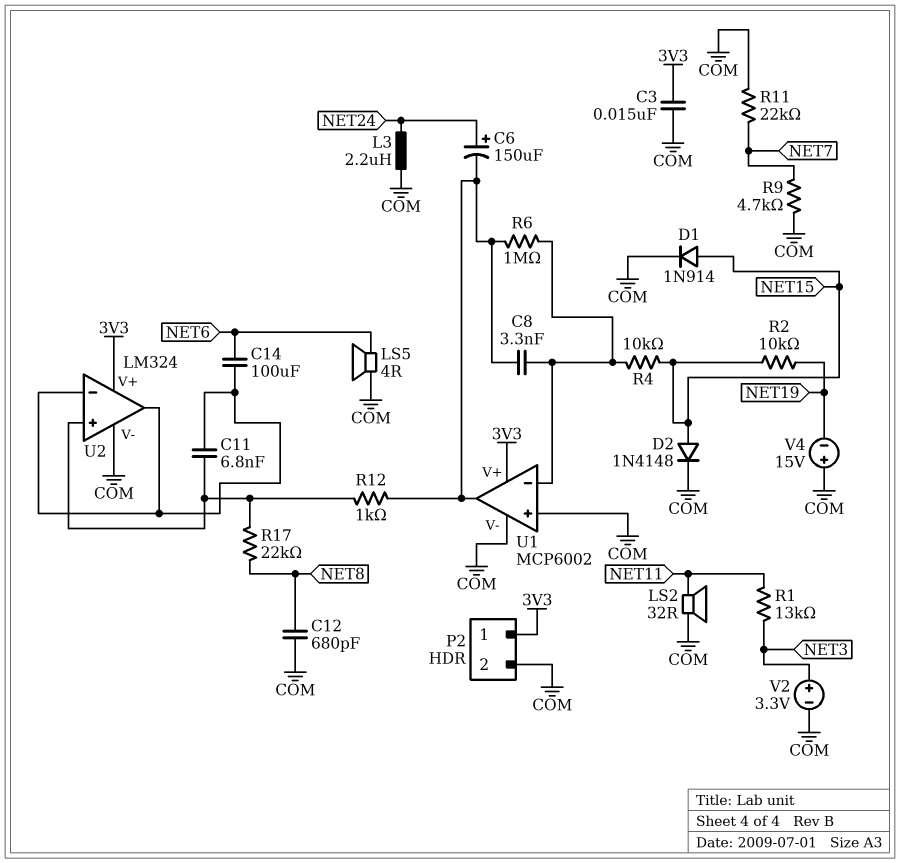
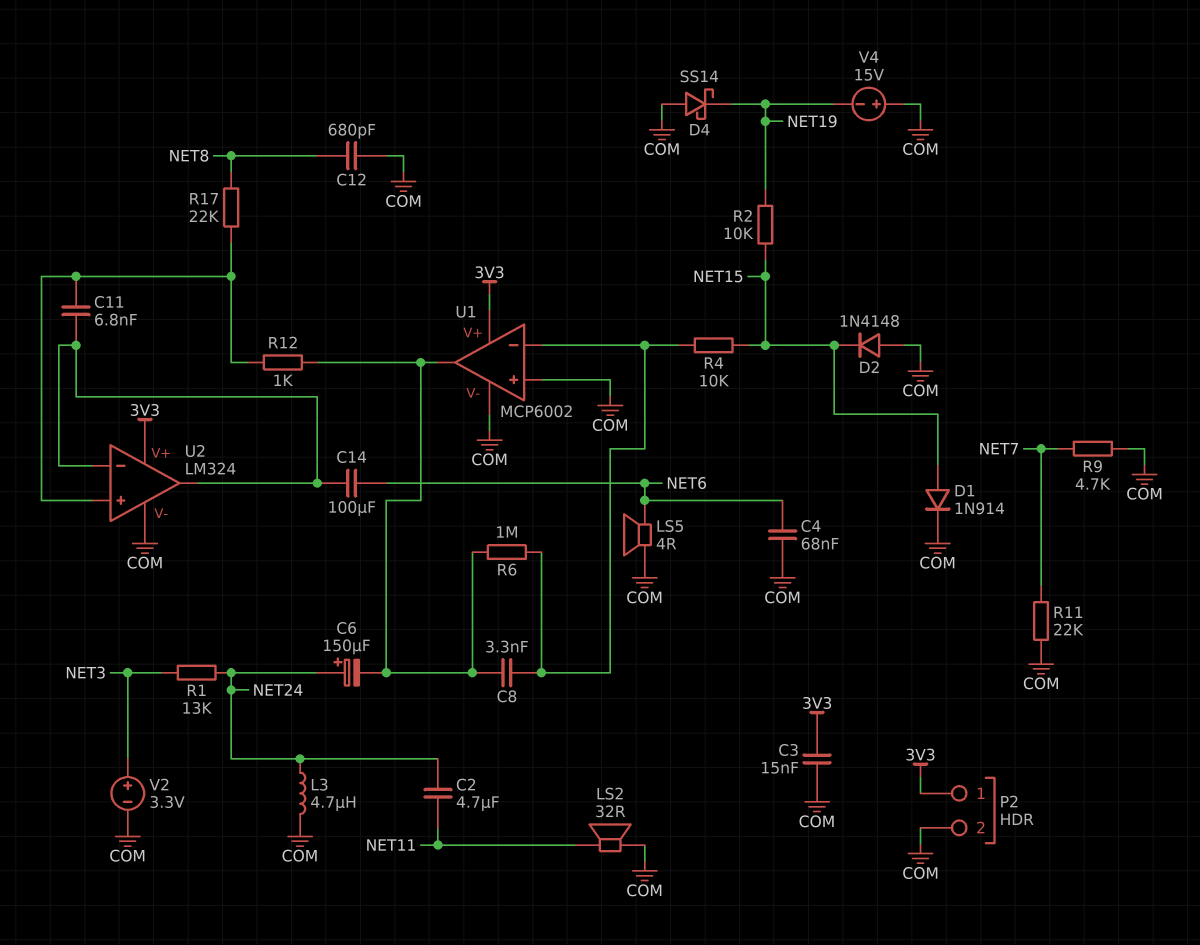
C2: none -> 4.7uF (NET11, NET24)
C4: none -> 68nF (COM, NET6)
D2: diode 1N4148 (A NET15, K COM) -> diode 1N4148 (A COM, K NET15)
D4: none -> schottky SS14 (A COM, K NET19)
L3: 2.2uH (COM, NET24) -> 4.7uH (COM, NET24)
R1: 13k (NET3, NET11) -> 13k (NET3, NET24)

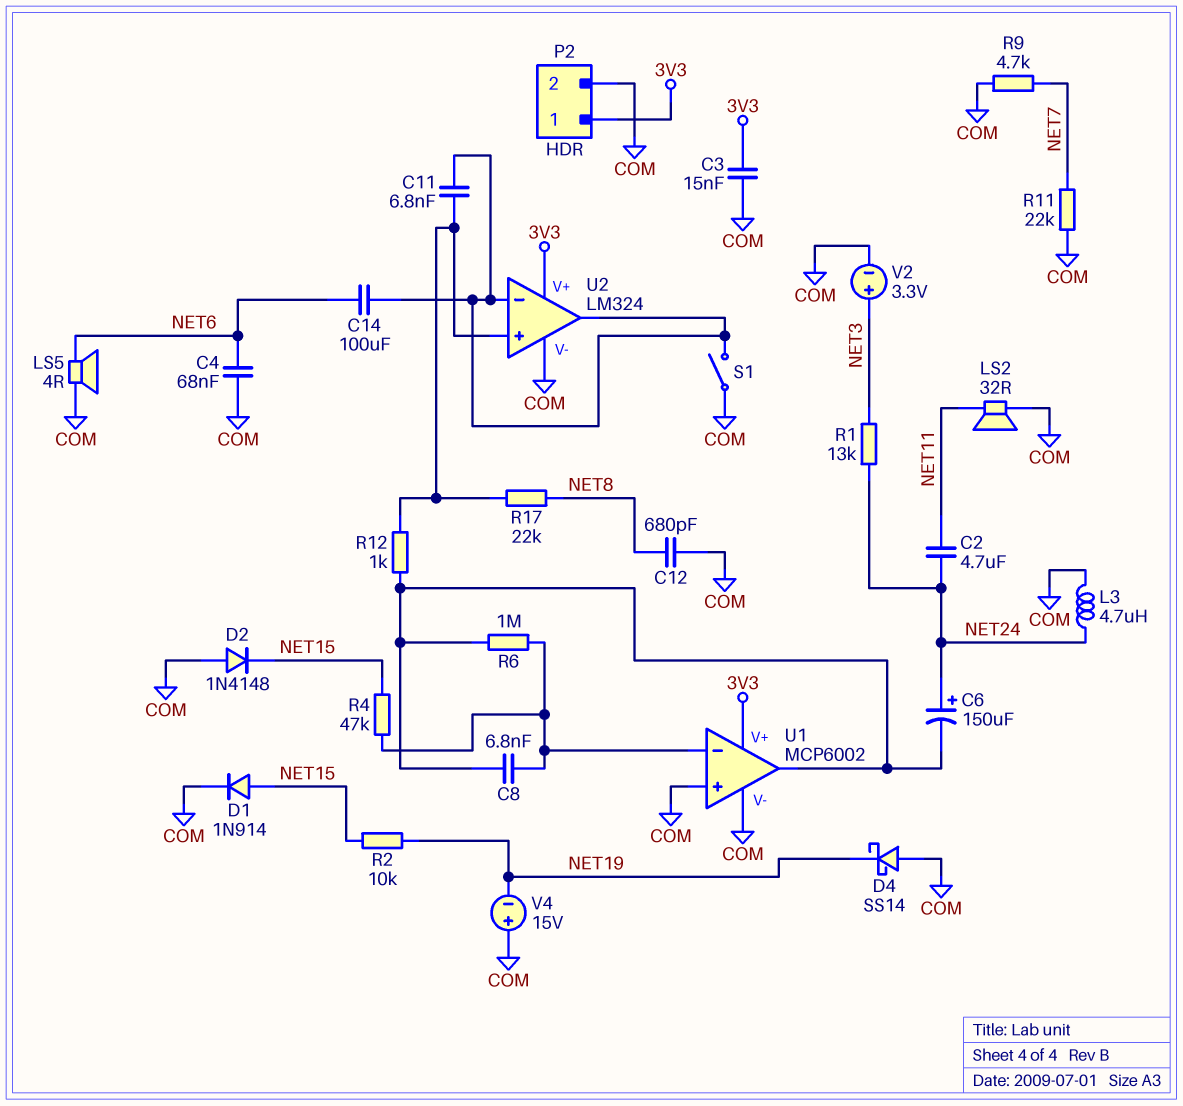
C8: 3.3nF (U1/in-, U1/out) -> 6.8nF (U1/in-, U1/out)
R4: 10k (NET15, U1/in-) -> 47k (NET15, U1/in-)
S1: none -> switch (COM, U2/in-)

